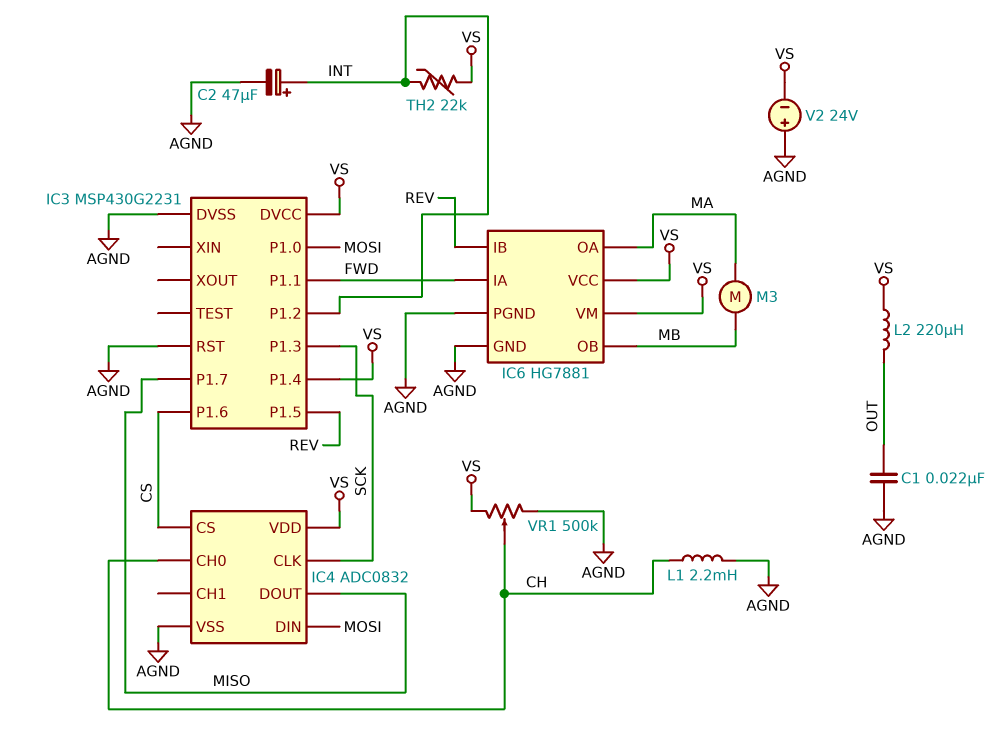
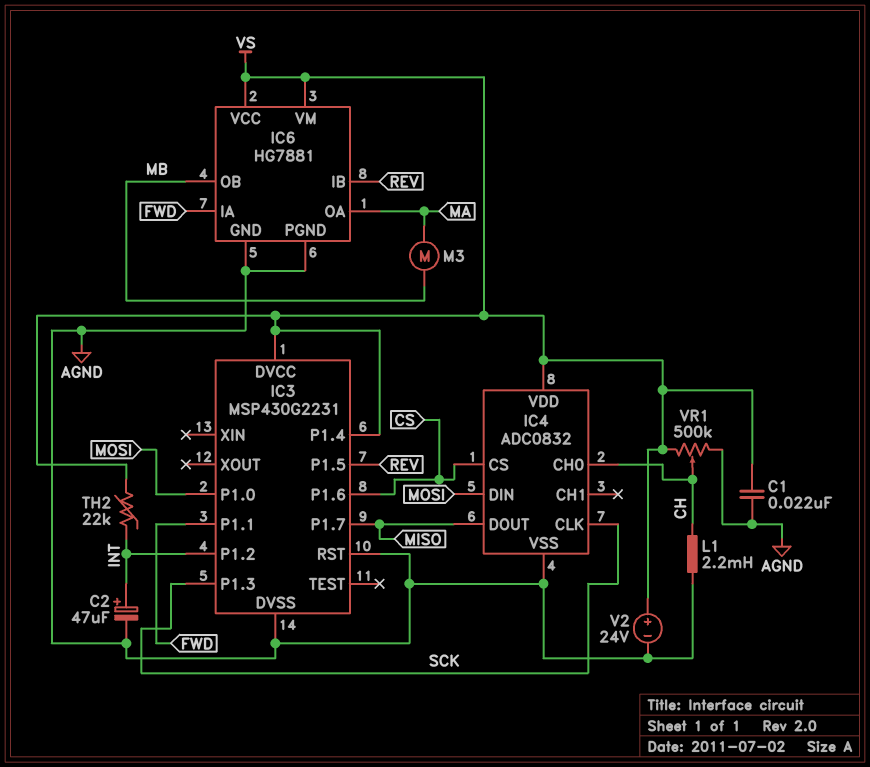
C1: 22nF (AGND, OUT) -> 22nF (AGND, VS)
L2: 220uH (OUT, VS) -> none
V2: 24V (plus AGND, minus VS) -> 24V (plus VS, minus AGND)

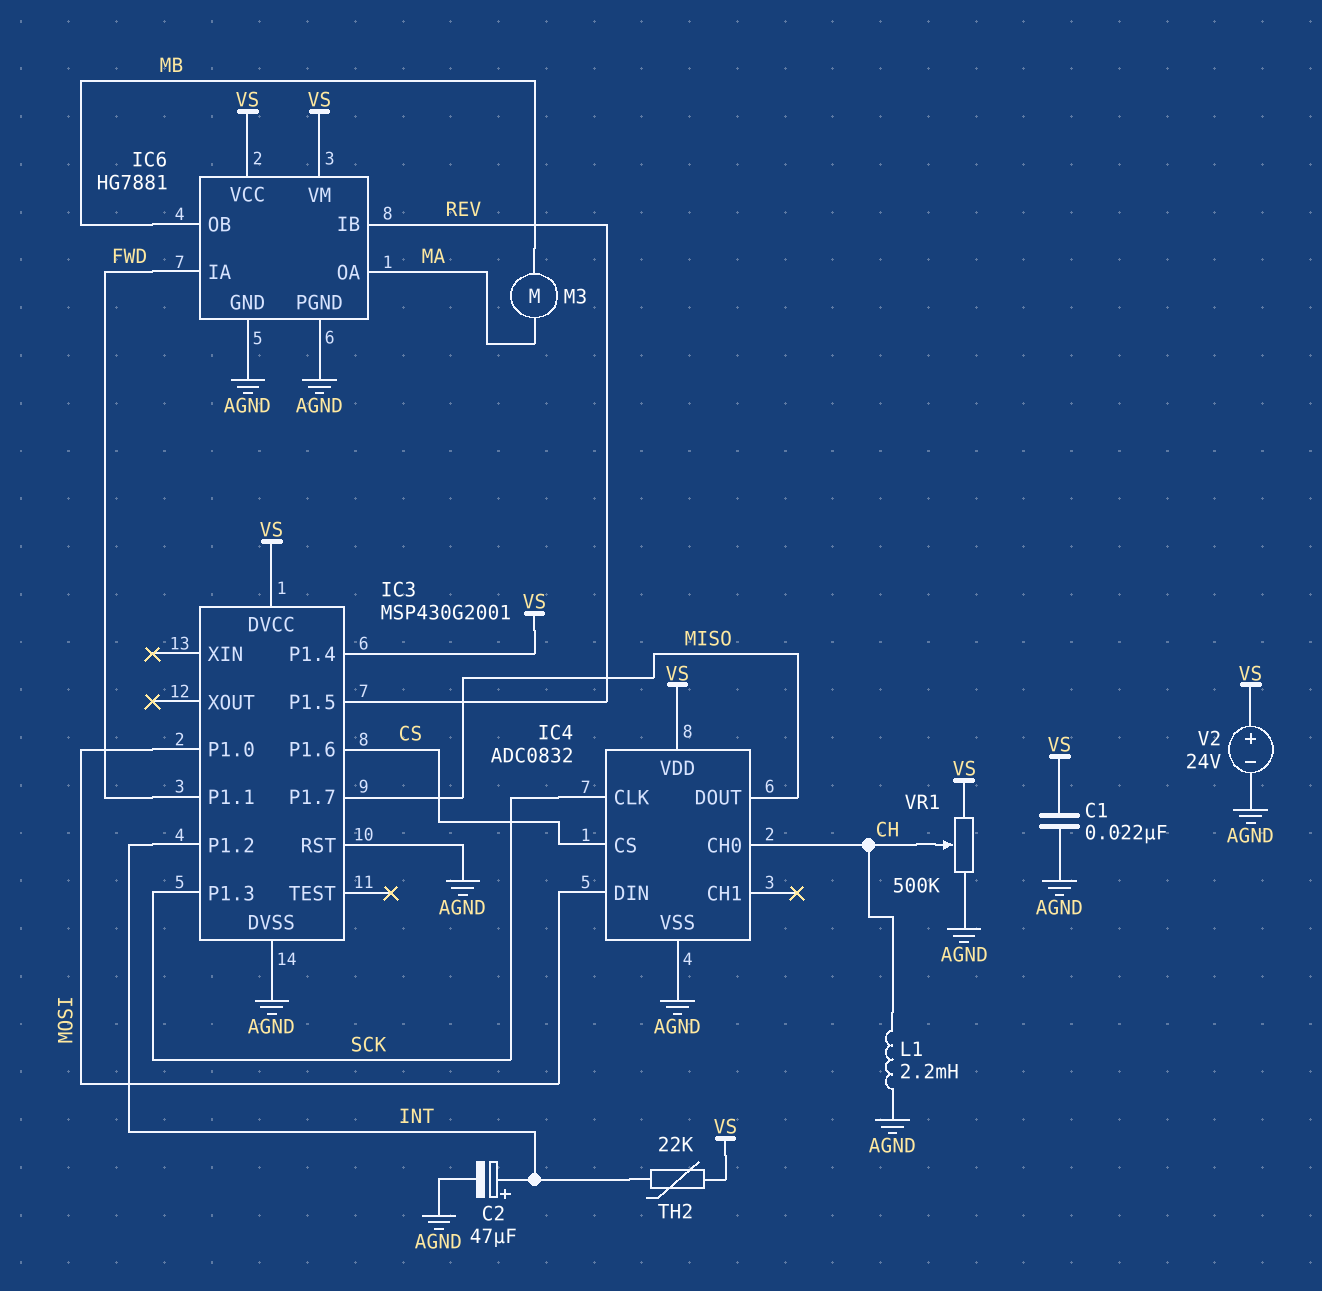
IC3: MSP430G2231 -> MSP430G2001

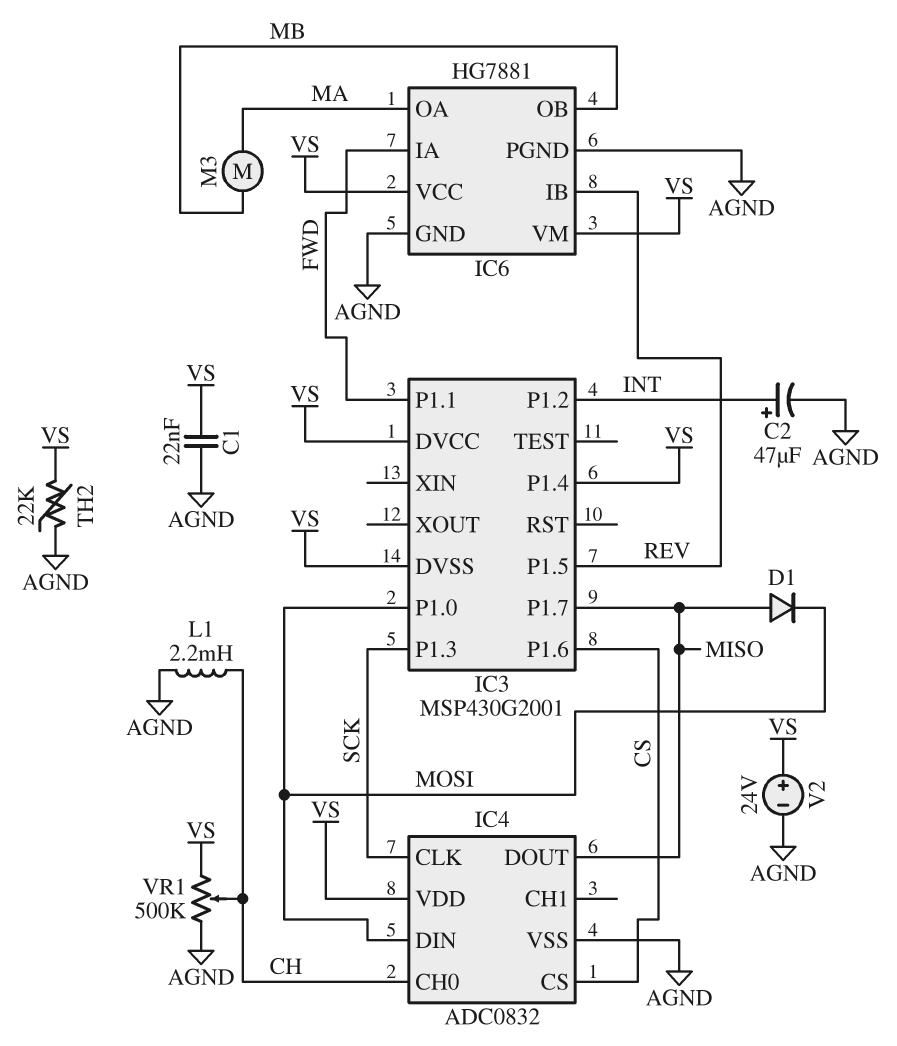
D1: none -> diode (A MISO, K MOSI)
IC3 pin DVSS: AGND -> VS
IC3 pin RST: AGND -> none
TH2: 22k (INT, VS) -> 22k (AGND, VS)

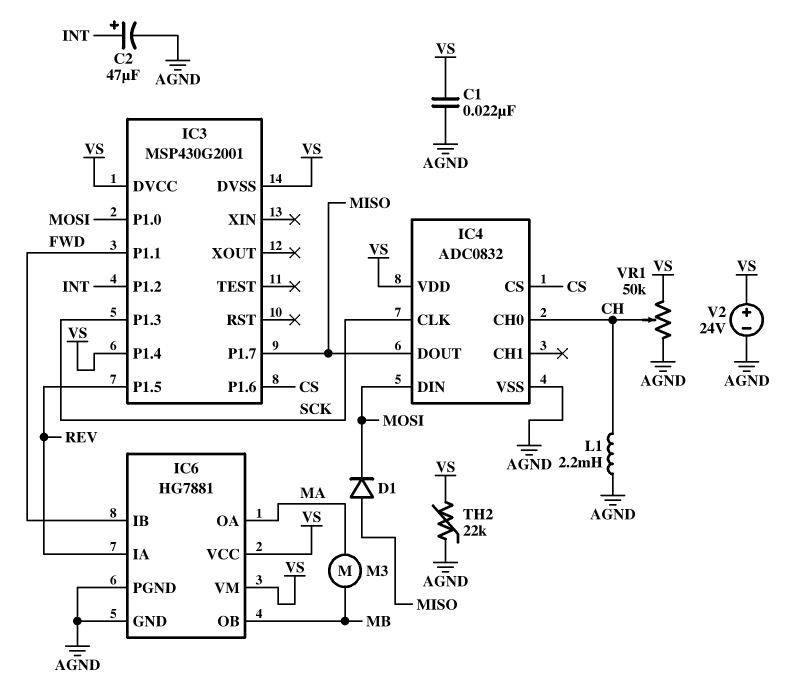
IC6 pin IA: FWD -> REV
IC6 pin IB: REV -> FWD
VR1: 500k (AGND, VS, wiper CH) -> 50k (AGND, VS, wiper CH)

